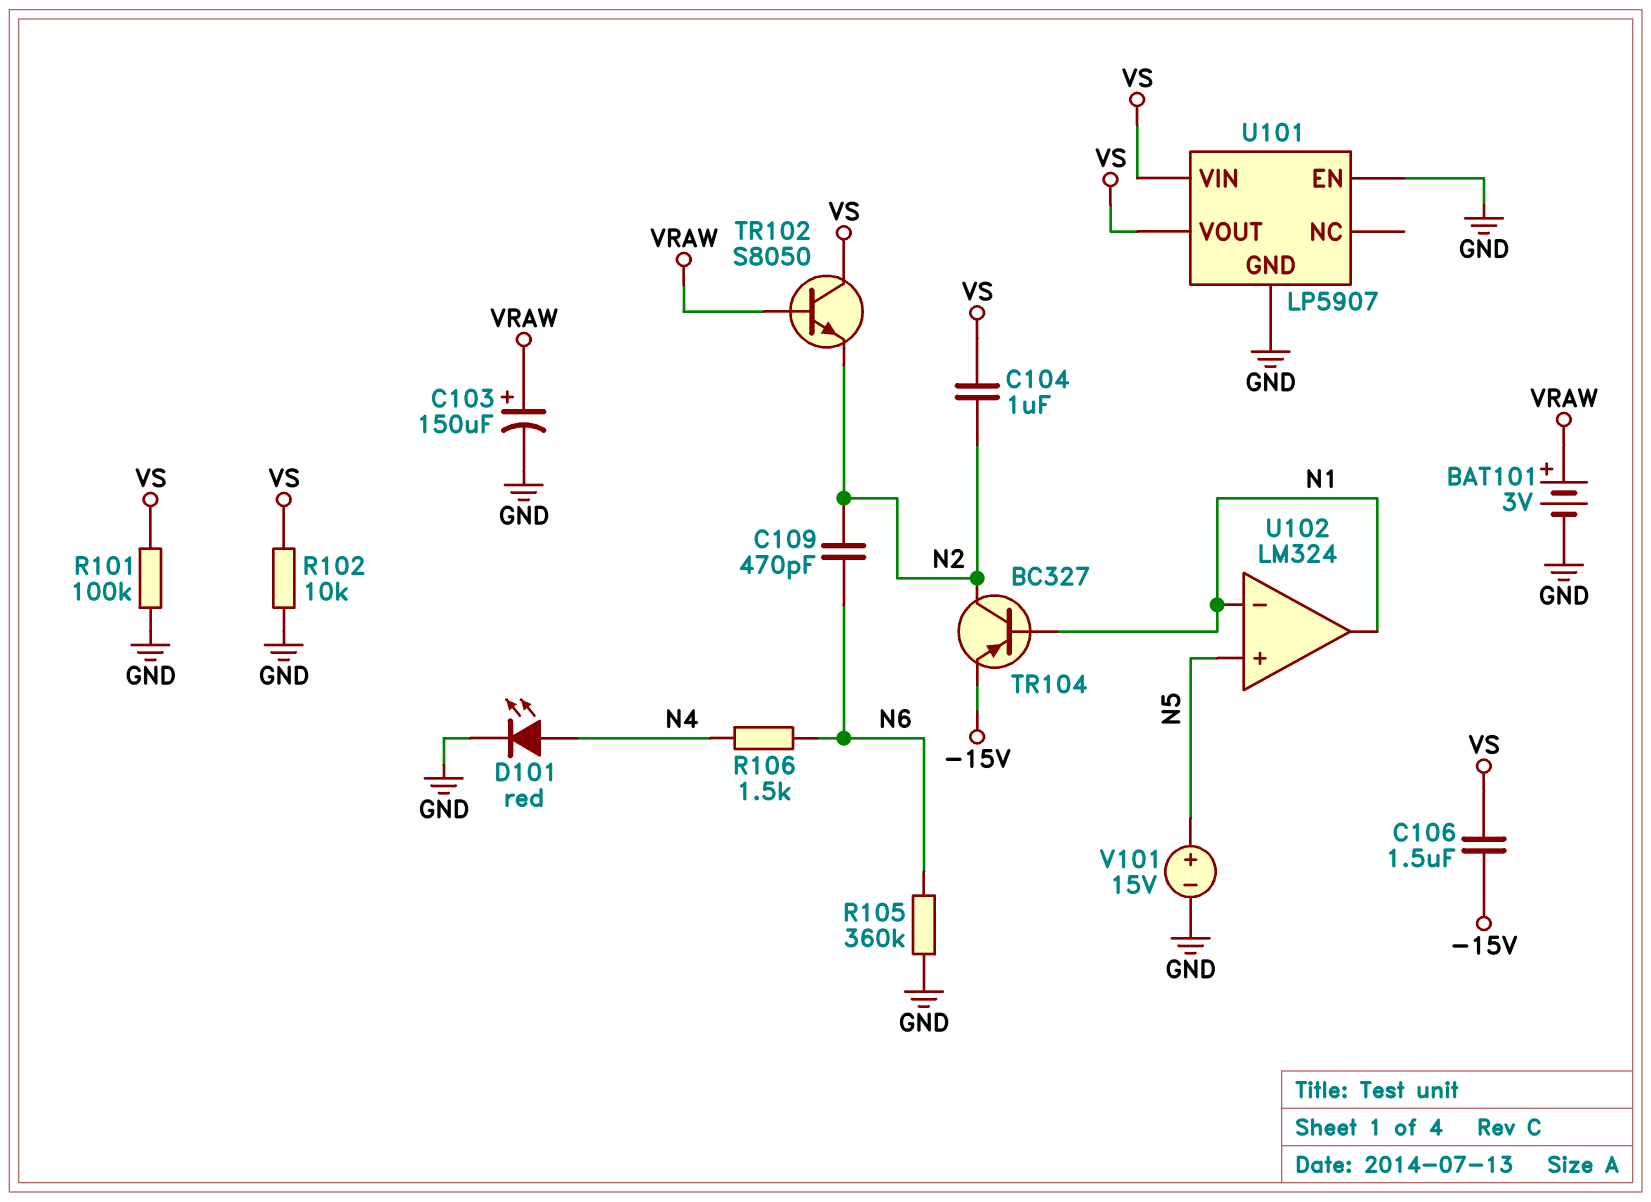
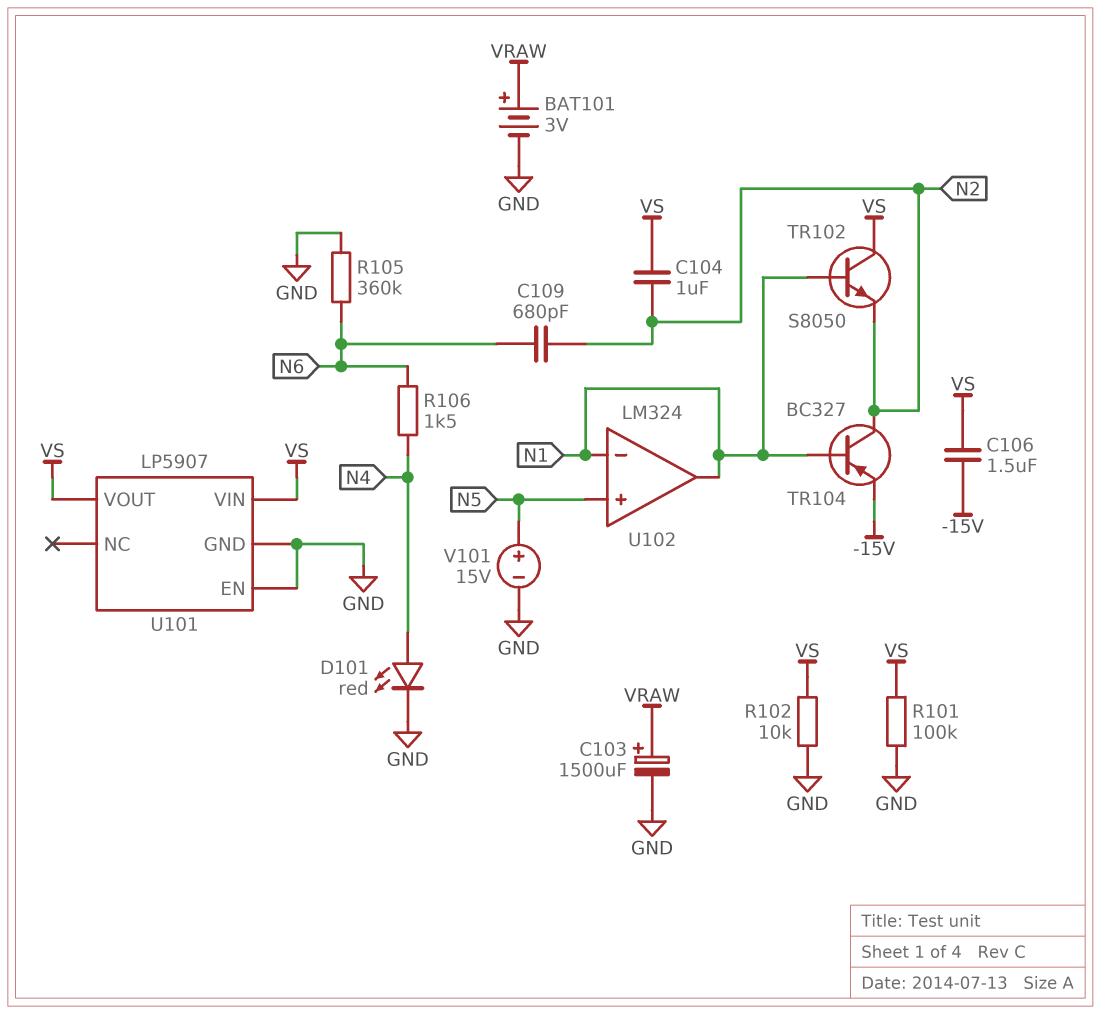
C103: 150uF (plus VRAW, minus GND) -> 1500uF (plus VRAW, minus GND)
C109: 470pF (N2, N6) -> 680pF (N2, N6)
TR102: NPN S8050 (B VRAW, C VS, E N2) -> NPN S8050 (B N1, C VS, E N2)

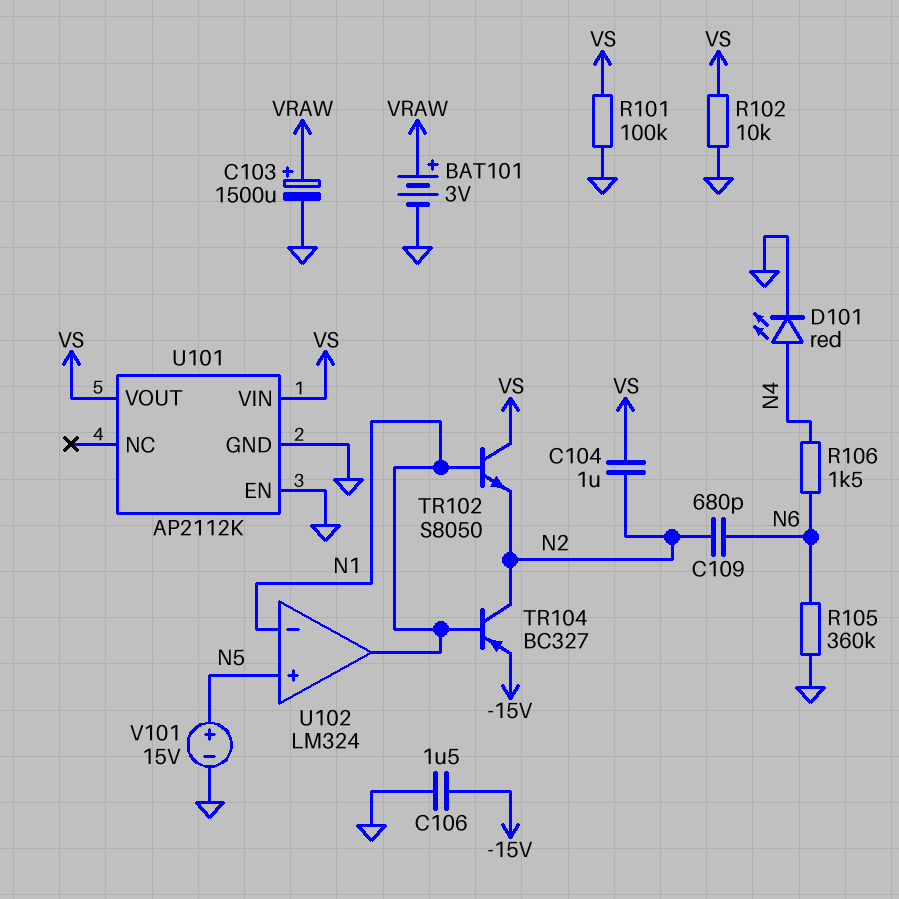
C106: 1.5uF (-15V, VS) -> 1.5uF (-15V, GND)
U101: LP5907 -> AP2112K

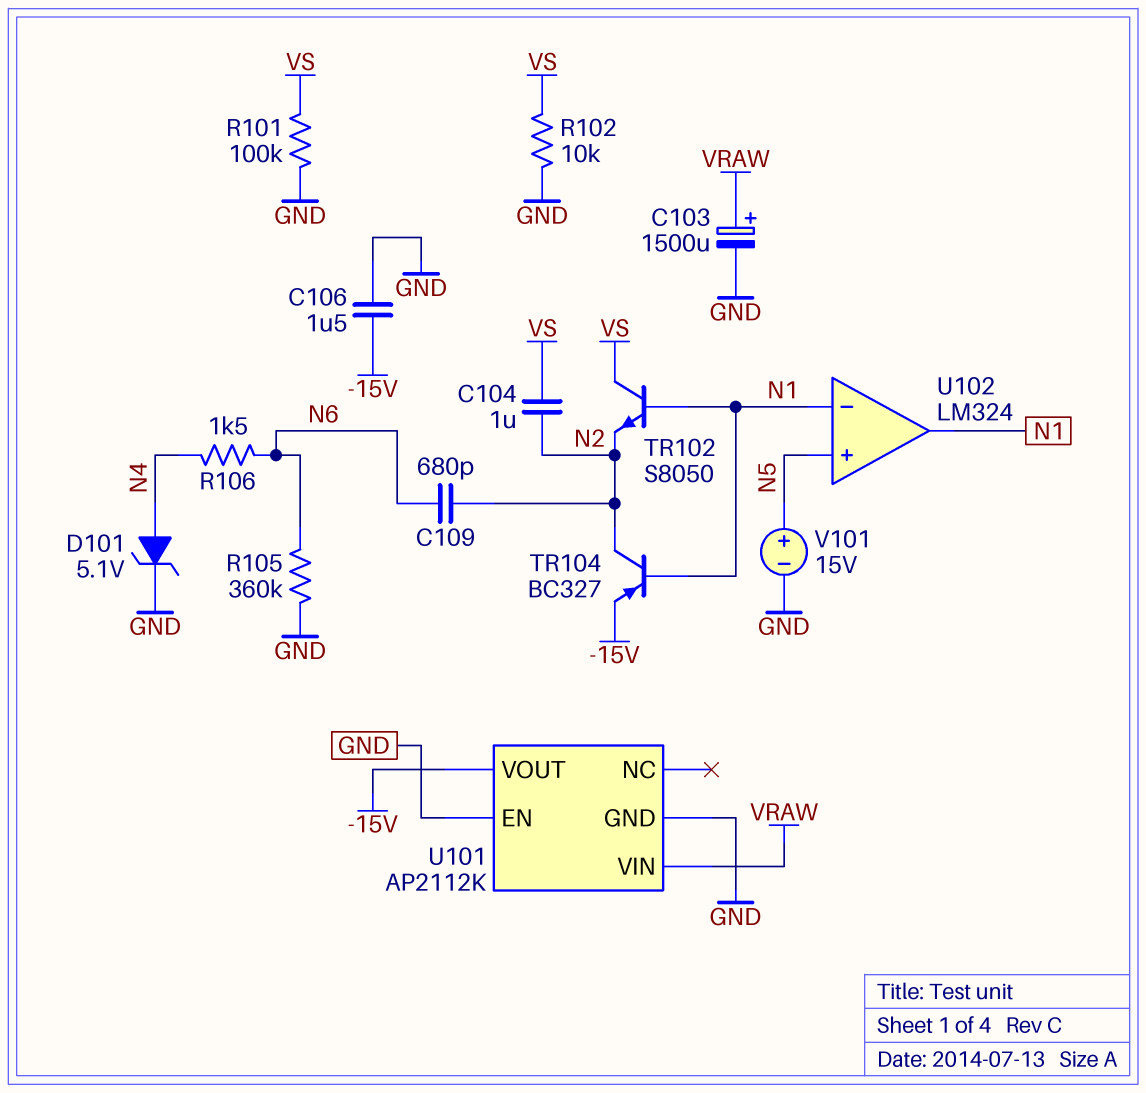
BAT101: 3V (plus VRAW, minus GND) -> none
D101: LED red (A N4, K GND) -> zener 5.1V (A N4, K GND)
U101 pin VIN: VS -> VRAW
U101 pin VOUT: VS -> -15V

